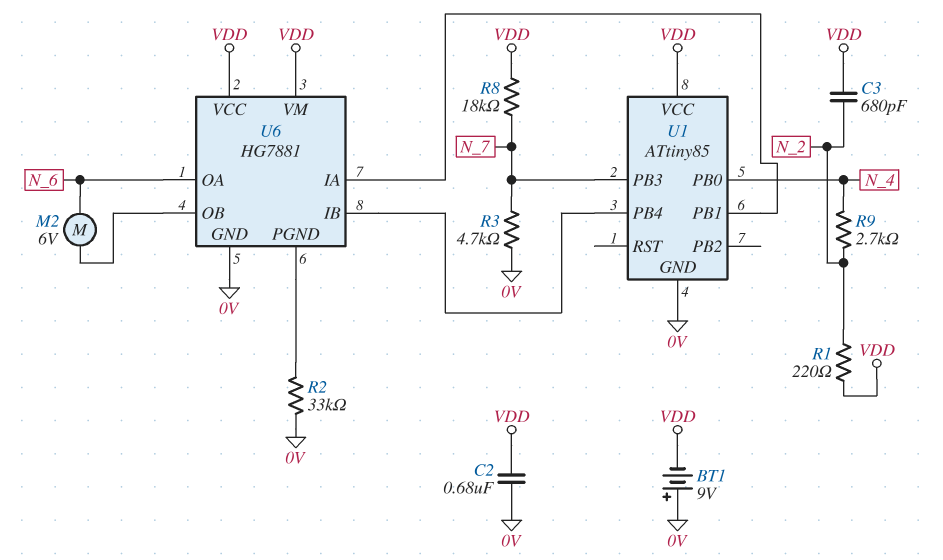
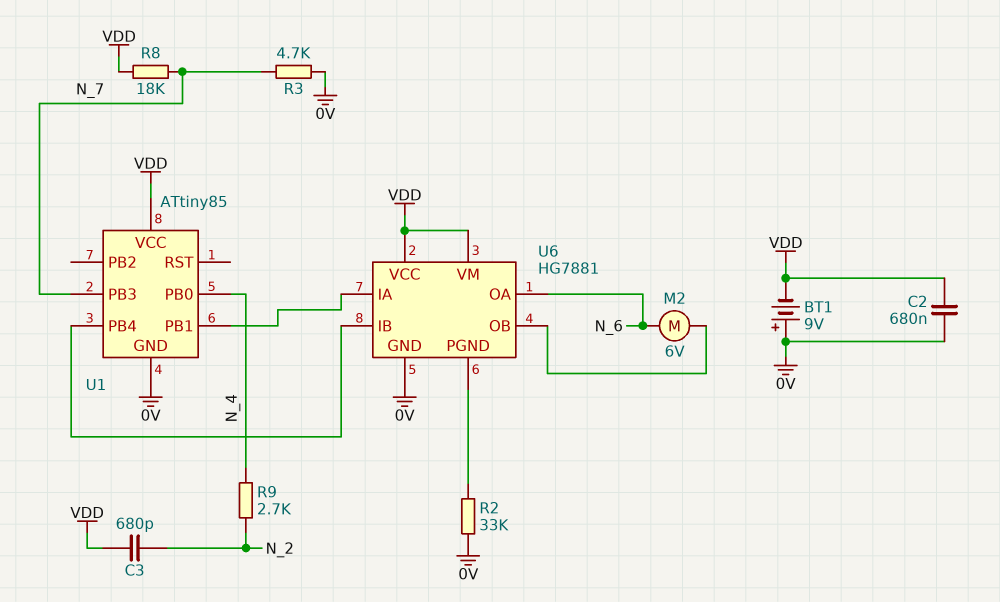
R1: 220 (N_2, VDD) -> none

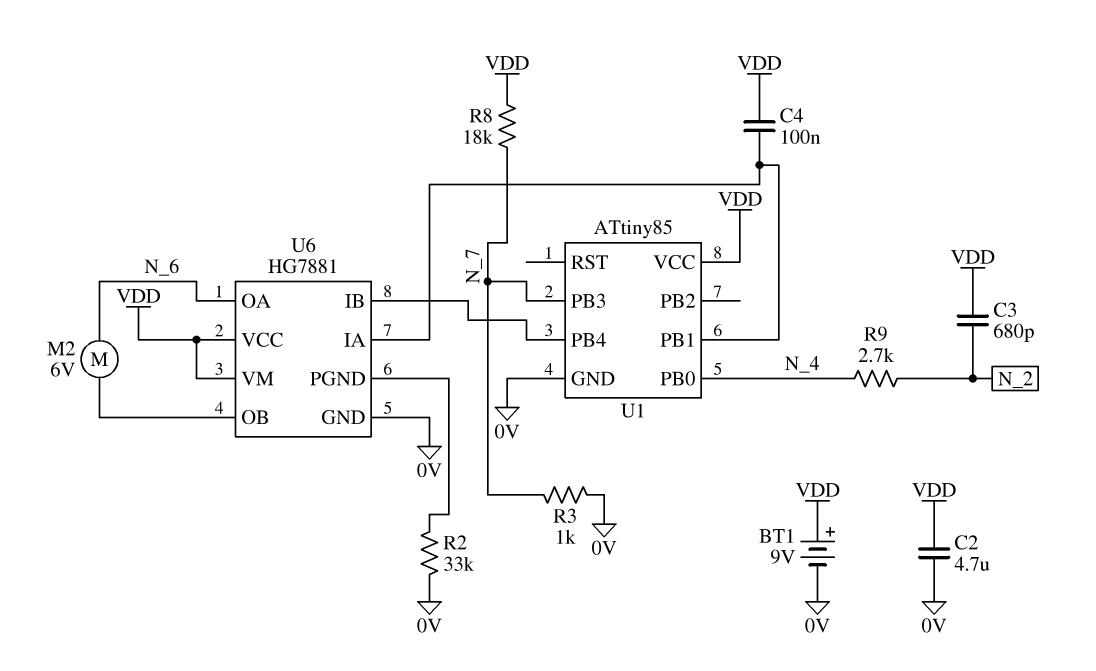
BT1: 9V (plus 0V, minus VDD) -> 9V (plus VDD, minus 0V)
C2: 680nF (0V, VDD) -> 4.7uF (0V, VDD)
C4: none -> 100nF (U1/PB1, VDD)
R3: 4.7k (0V, N_7) -> 1k (0V, N_7)

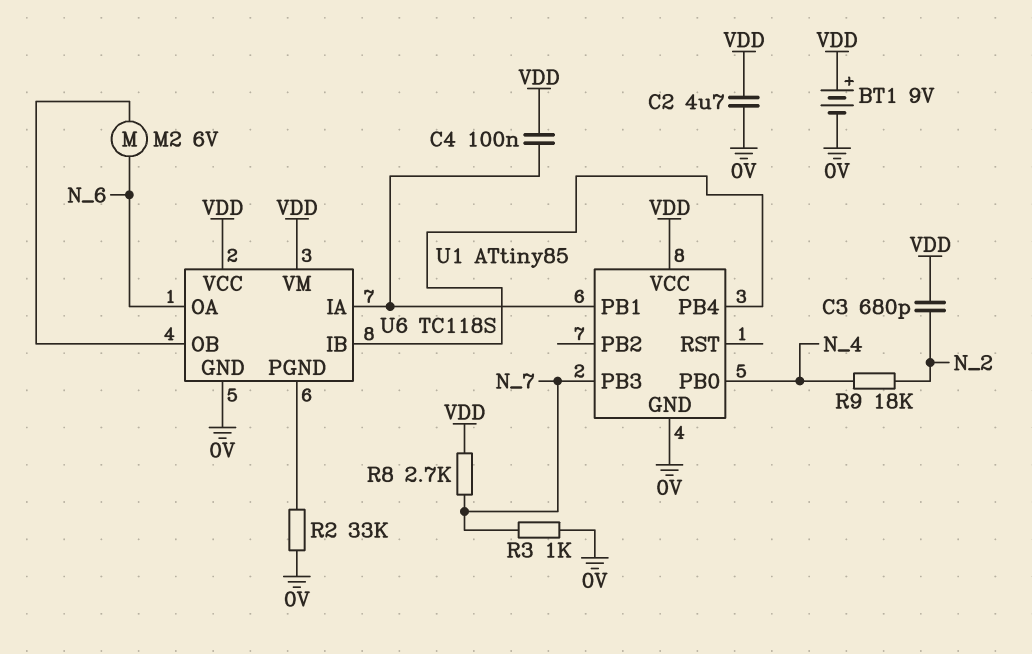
R8: 18k (N_7, VDD) -> 2.7k (N_7, VDD)
R9: 2.7k (N_2, N_4) -> 18k (N_2, N_4)
U6: HG7881 -> TC118S

